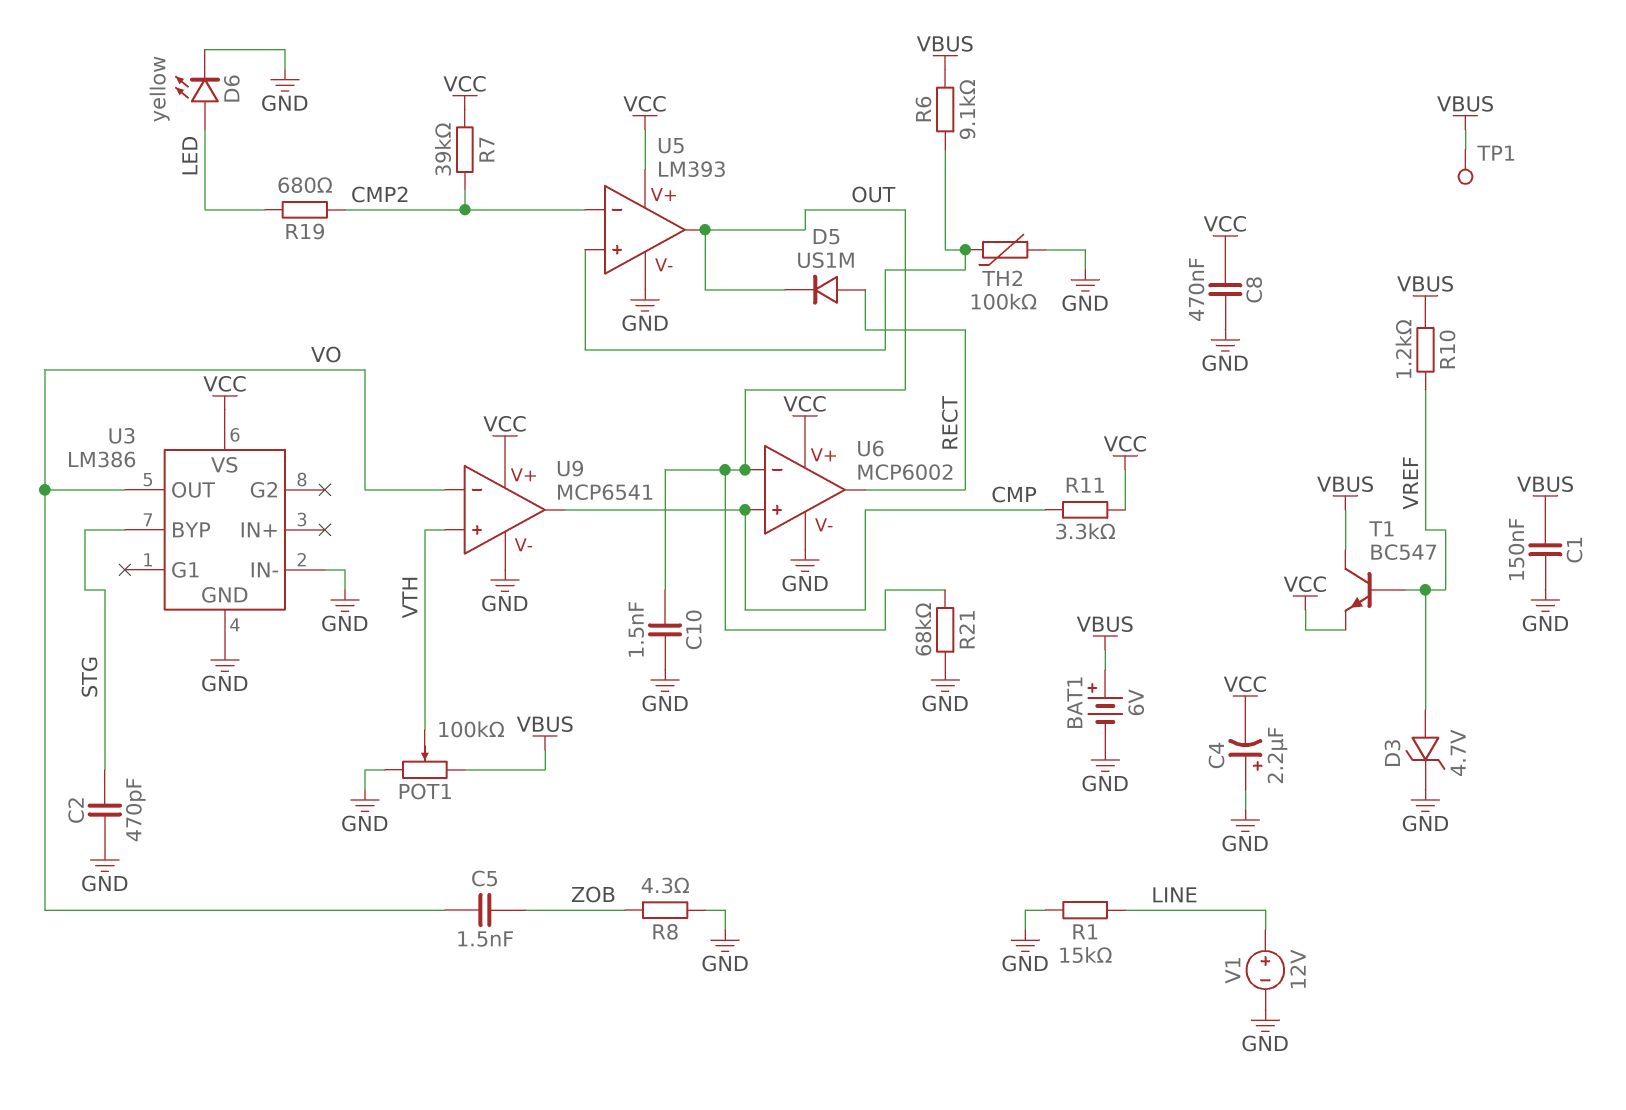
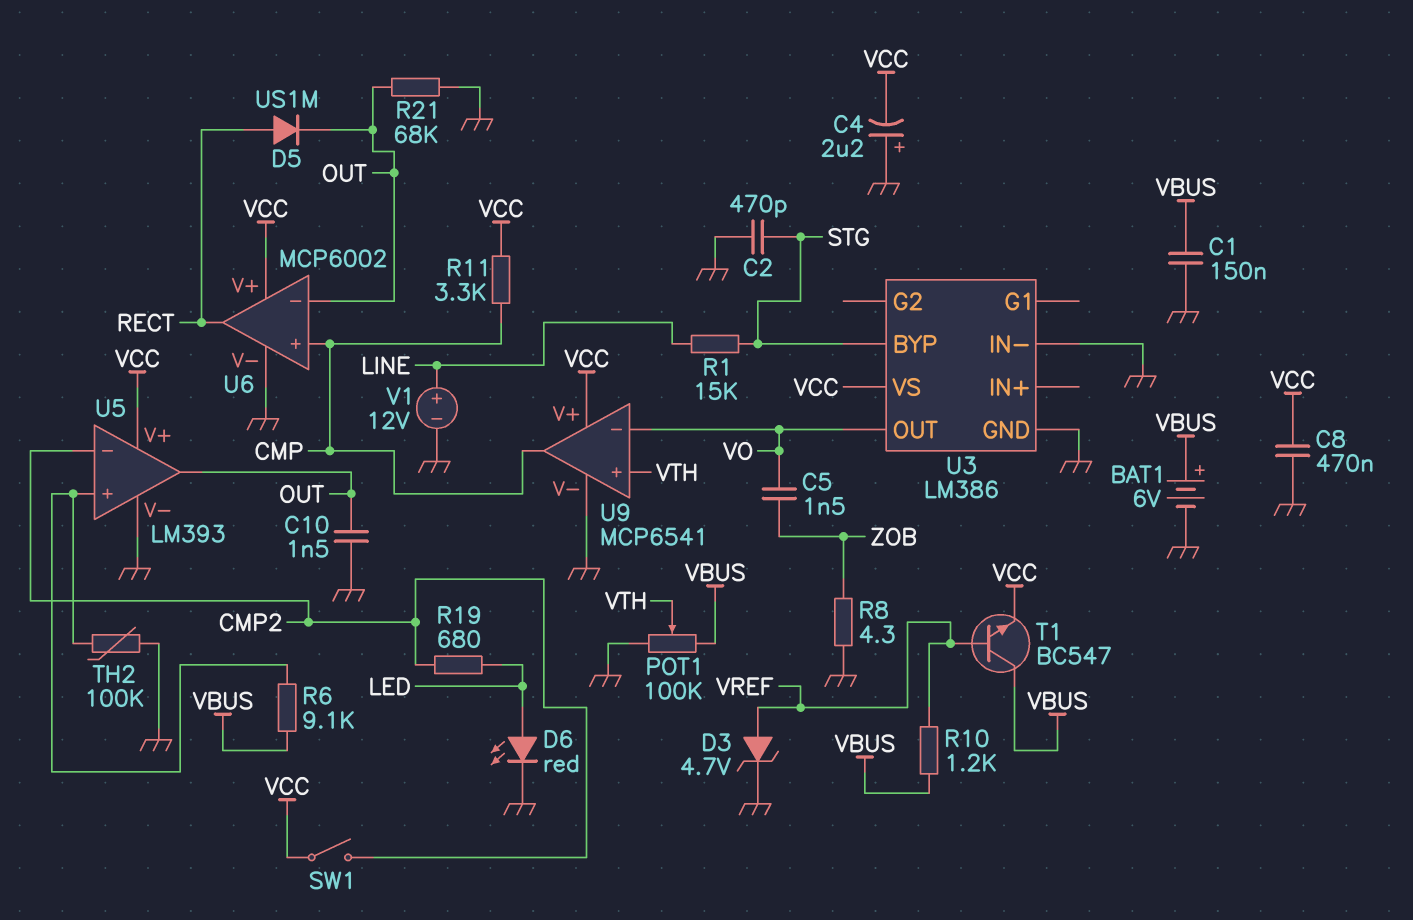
D6: LED yellow (A LED, K GND) -> LED red (A LED, K GND)
R1: 15k (GND, LINE) -> 15k (LINE, STG)
R7: 39k (CMP2, VCC) -> none
SW1: none -> switch (CMP2, VCC)
TP1: test point (VBUS) -> none

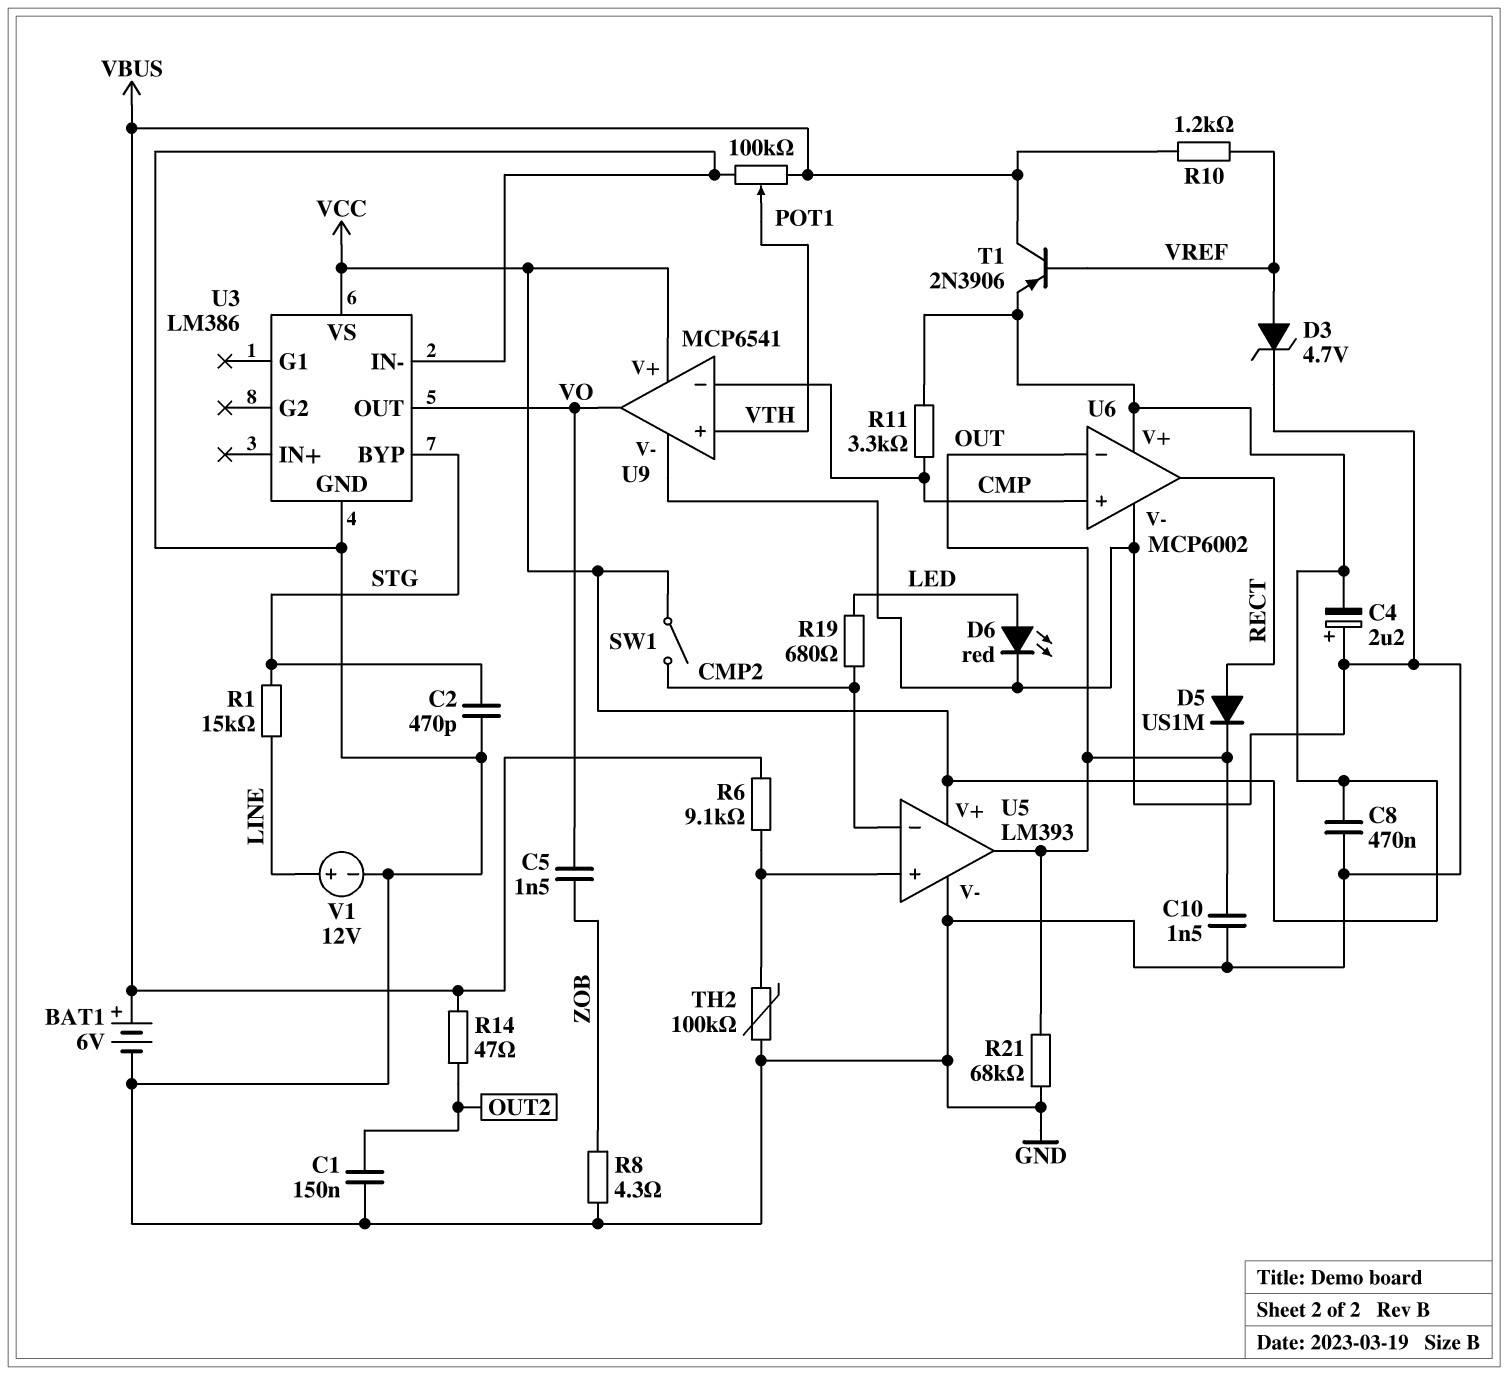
C1: 150nF (GND, VBUS) -> 150nF (GND, OUT2)
R14: none -> 47 (OUT2, VBUS)
T1: NPN BC547 (B VREF, C VBUS, E VCC) -> PNP 2N3906 (B VREF, C VBUS, E VCC)
U9 pin in-: VO -> CMP
U9 pin out: CMP -> VO

